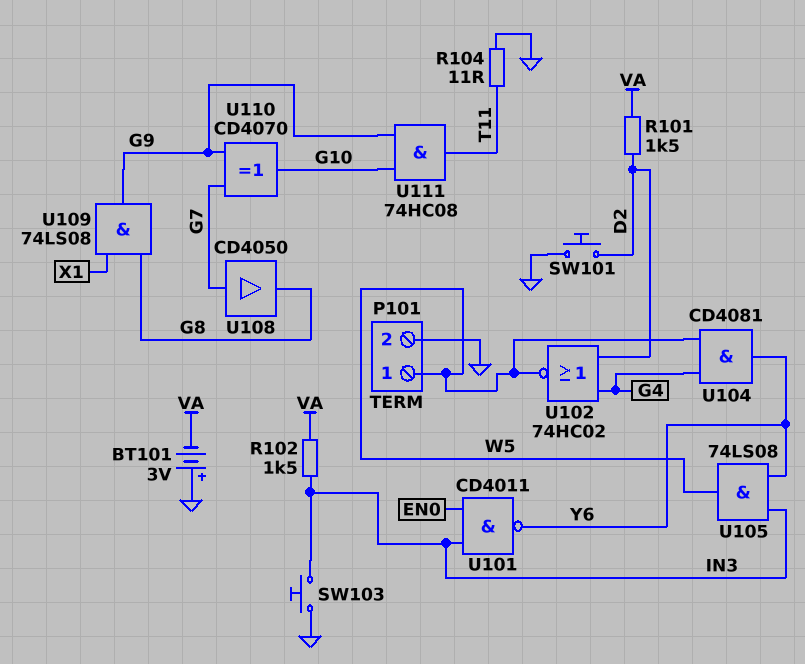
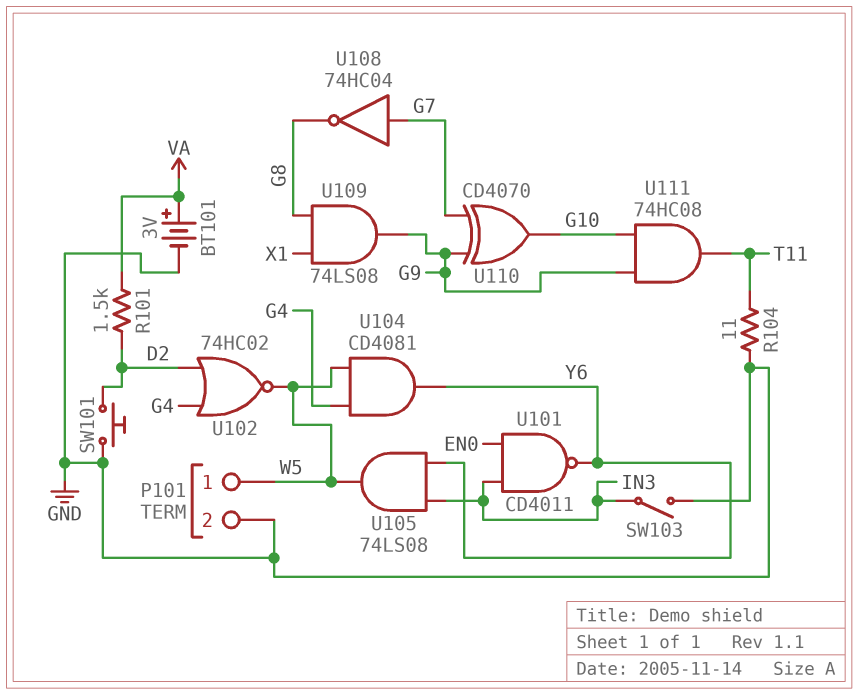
BT101: 3V (plus GND, minus VA) -> 3V (plus VA, minus GND)
R102: 1.5k (IN3, VA) -> none
SW103: button (GND, IN3) -> switch (GND, IN3)
U108: buffer CD4050 (in G7, out G8) -> NOT 74HC04 (in G7, out G8)

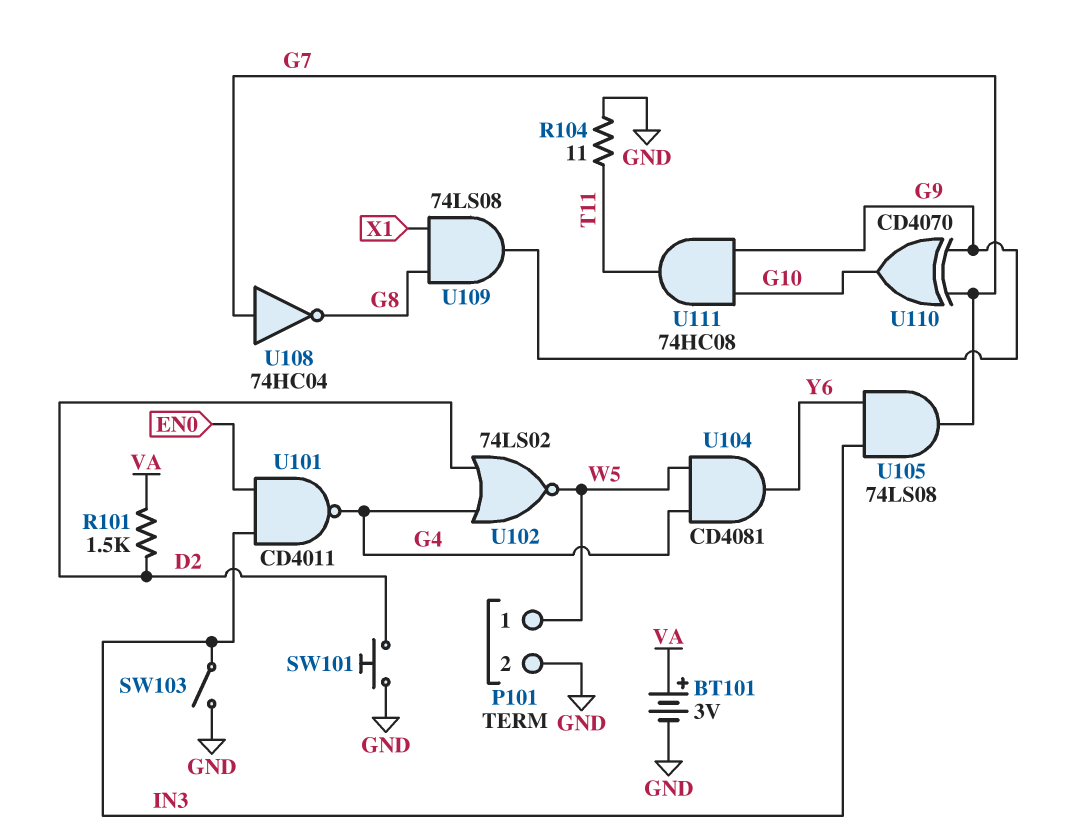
U101: NAND CD4011 (in EN0, in IN3, out Y6) -> NAND CD4011 (in EN0, in IN3, out G4)
U102: NOR 74HC02 (in D2, in G4, out W5) -> NOR 74LS02 (in D2, in G4, out W5)
U105: AND 74LS08 (in IN3, in Y6, out W5) -> AND 74LS08 (in IN3, in Y6, out G7)

